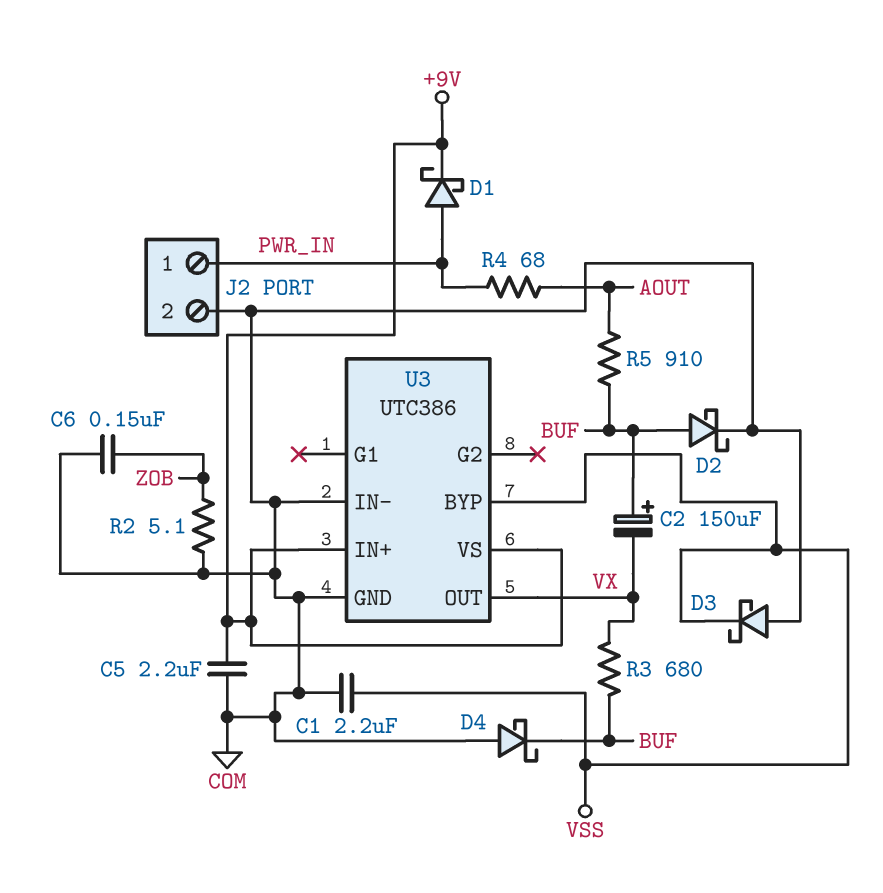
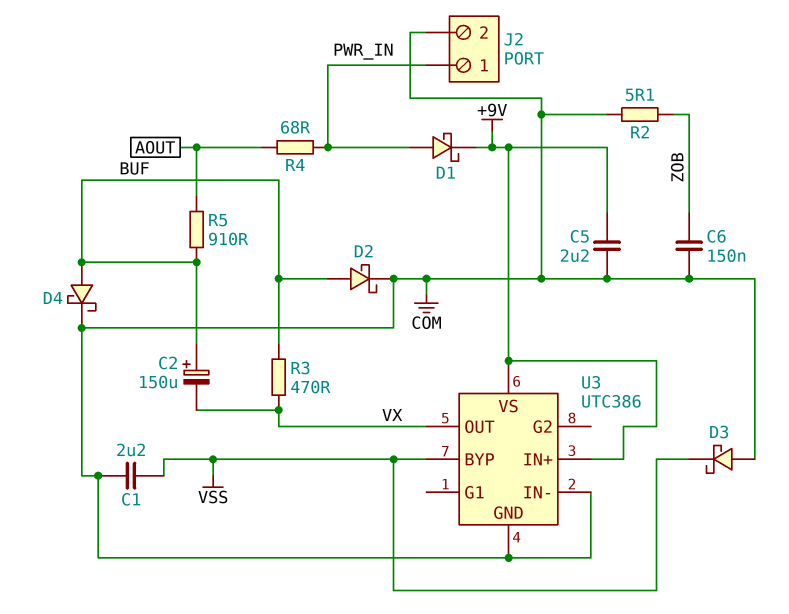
D4: schottky (A COM, K BUF) -> schottky (A BUF, K COM)
R3: 680 (BUF, VX) -> 470 (BUF, VX)

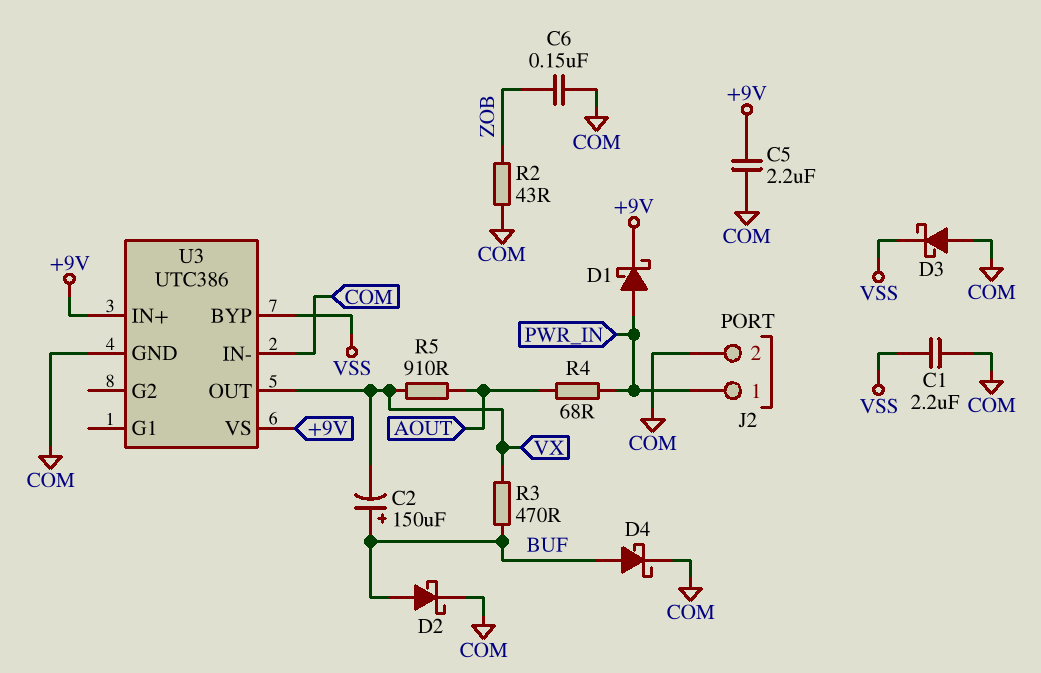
R2: 5.1 (COM, ZOB) -> 43 (COM, ZOB)
R5: 910 (AOUT, BUF) -> 910 (AOUT, VX)

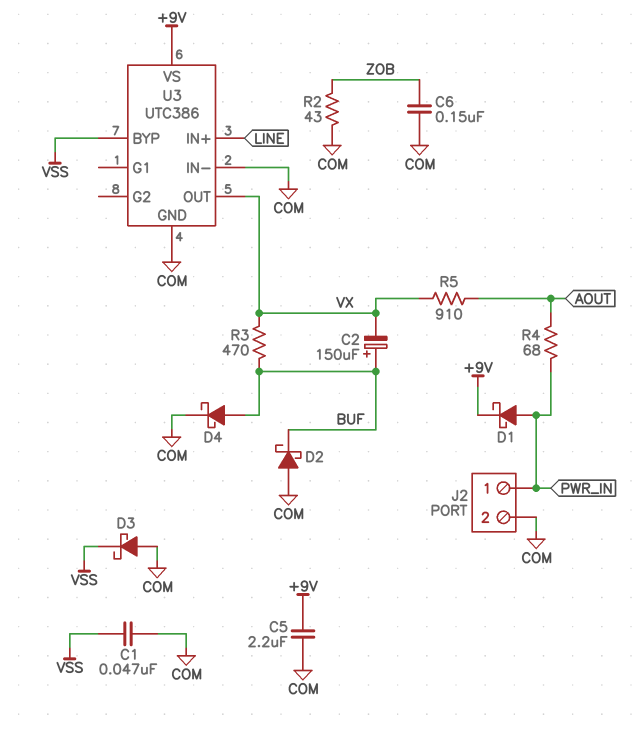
C1: 2.2uF (COM, VSS) -> 47nF (COM, VSS)
D2: schottky (A BUF, K COM) -> schottky (A COM, K BUF)
U3 pin IN+: +9V -> LINE

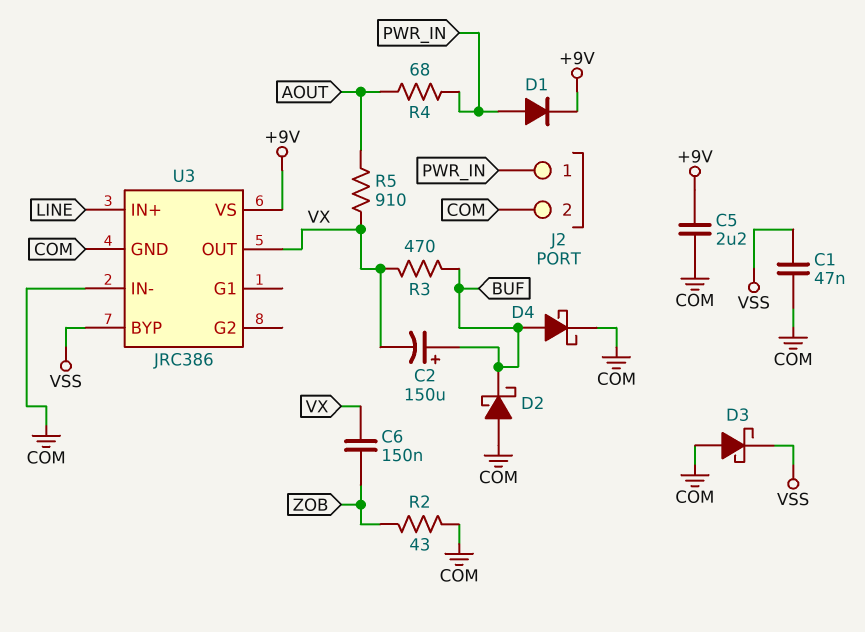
C6: 150nF (COM, ZOB) -> 150nF (VX, ZOB)
D1: schottky (A PWR_IN, K +9V) -> diode (A PWR_IN, K +9V)
U3: UTC386 -> JRC386

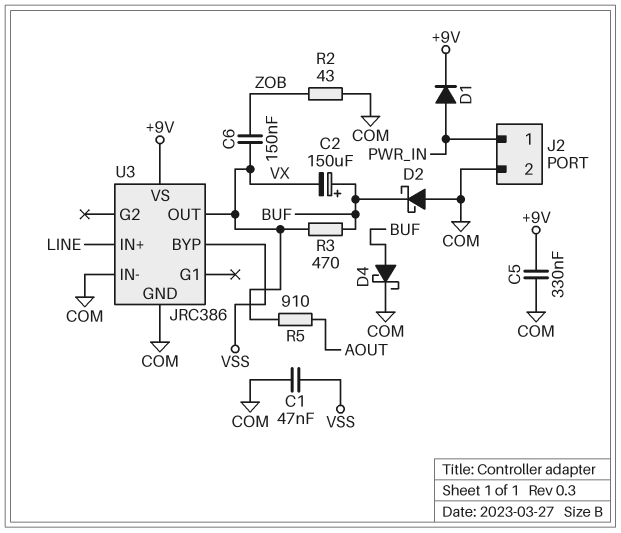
C5: 2.2uF (+9V, COM) -> 330nF (+9V, COM)
D3: schottky (A COM, K VSS) -> none
R4: 68 (AOUT, PWR_IN) -> none

